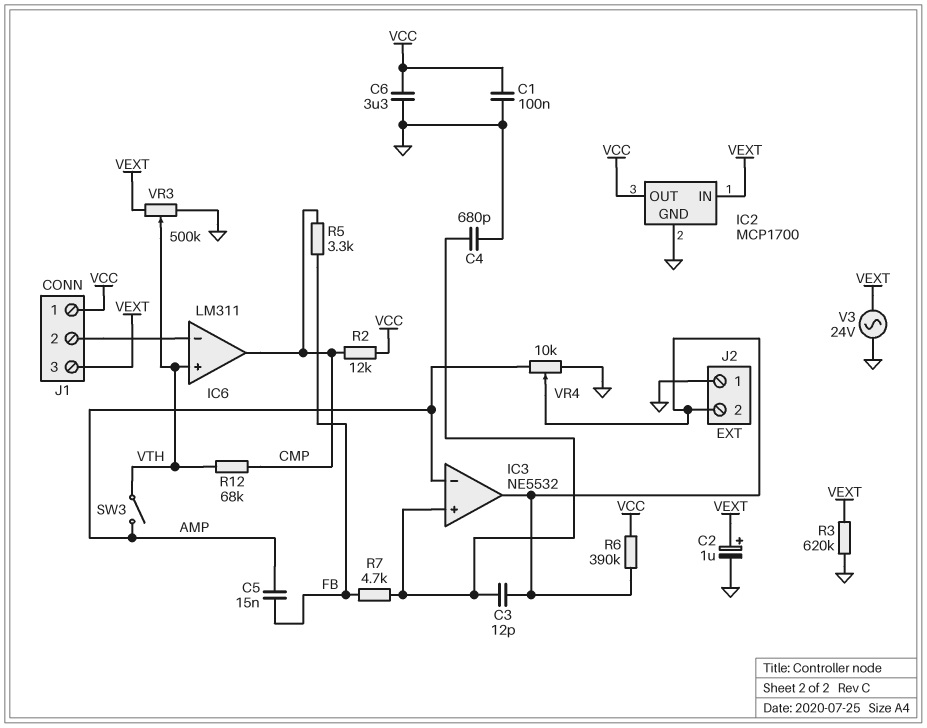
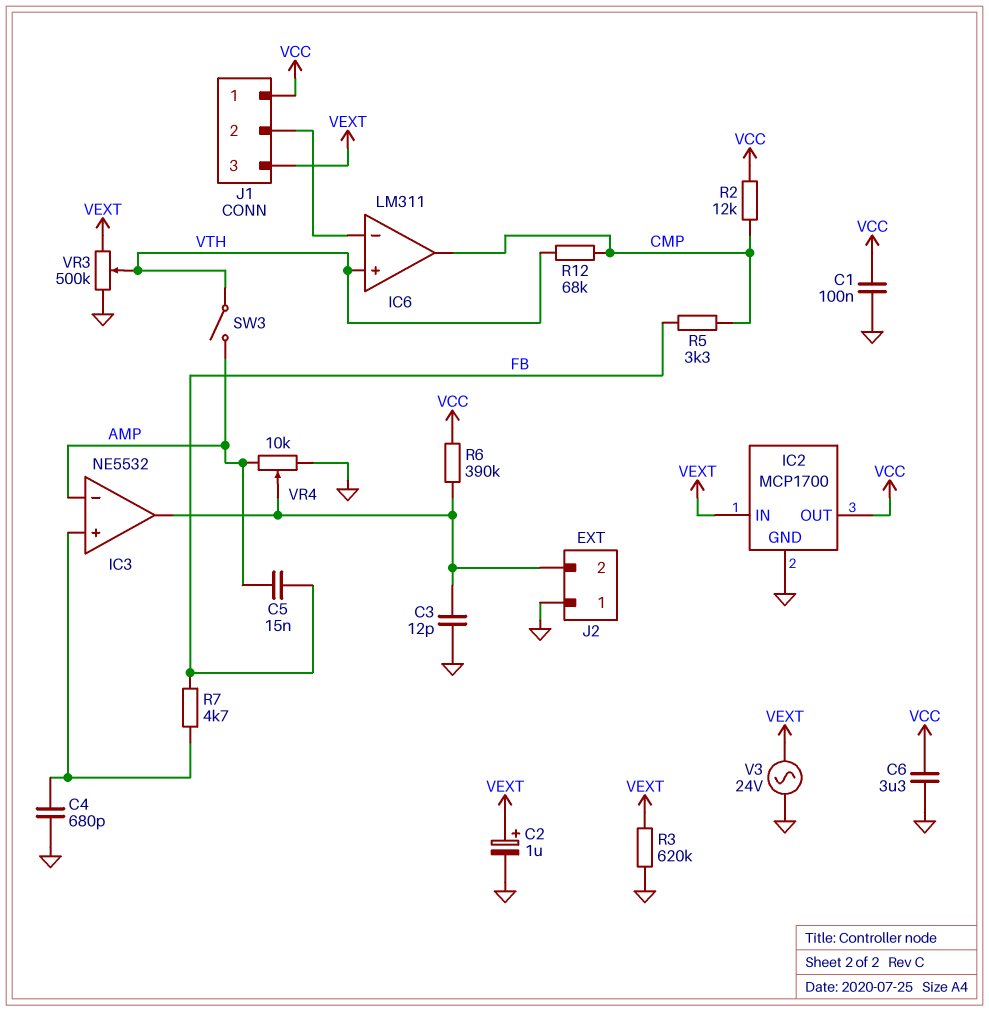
C3: 12pF (IC3/in+, IC3/out) -> 12pF (GND, IC3/out)

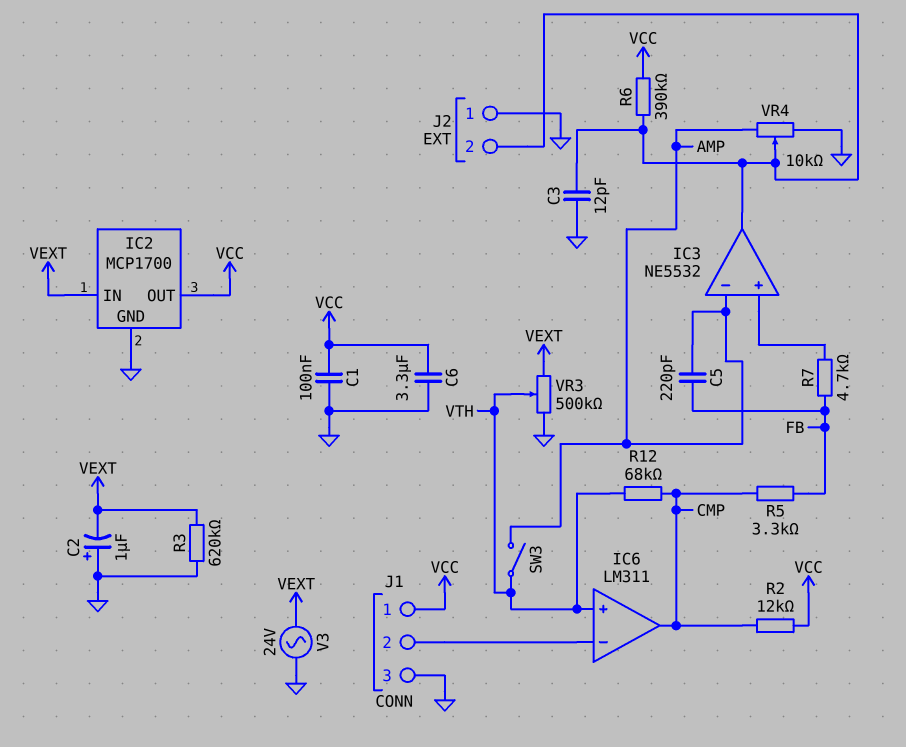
C2: 1uF (plus VEXT, minus GND) -> 1uF (plus GND, minus VEXT)
C4: 680pF (GND, IC3/in+) -> none
C5: 15nF (AMP, FB) -> 220pF (AMP, FB)
J1 pin 3: VEXT -> GND

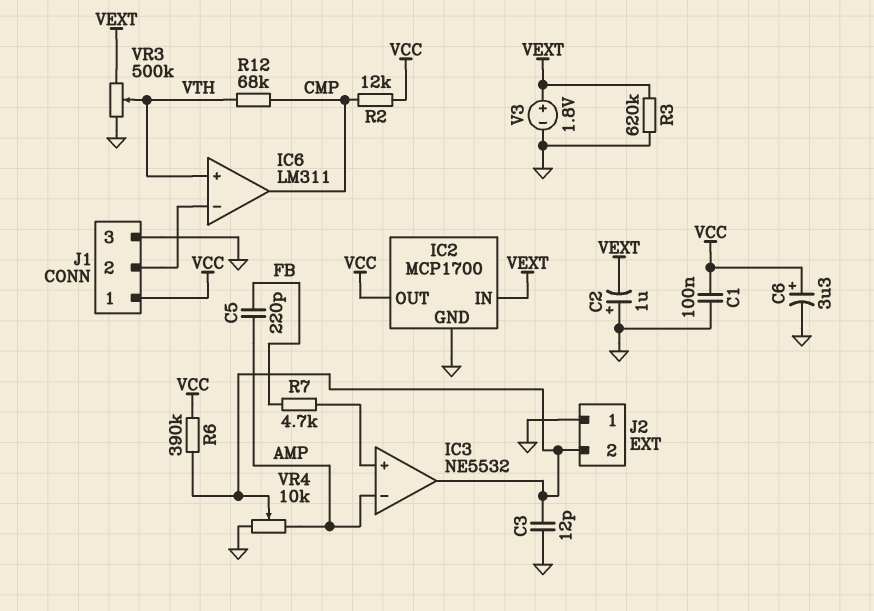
C6: 3.3uF (GND, VCC) -> 3.3uF (plus VCC, minus GND)
R5: 3.3k (CMP, FB) -> none
SW3: switch (AMP, VTH) -> none
V3: AC 24V (GND, VEXT) -> 1.8V (plus VEXT, minus GND)

